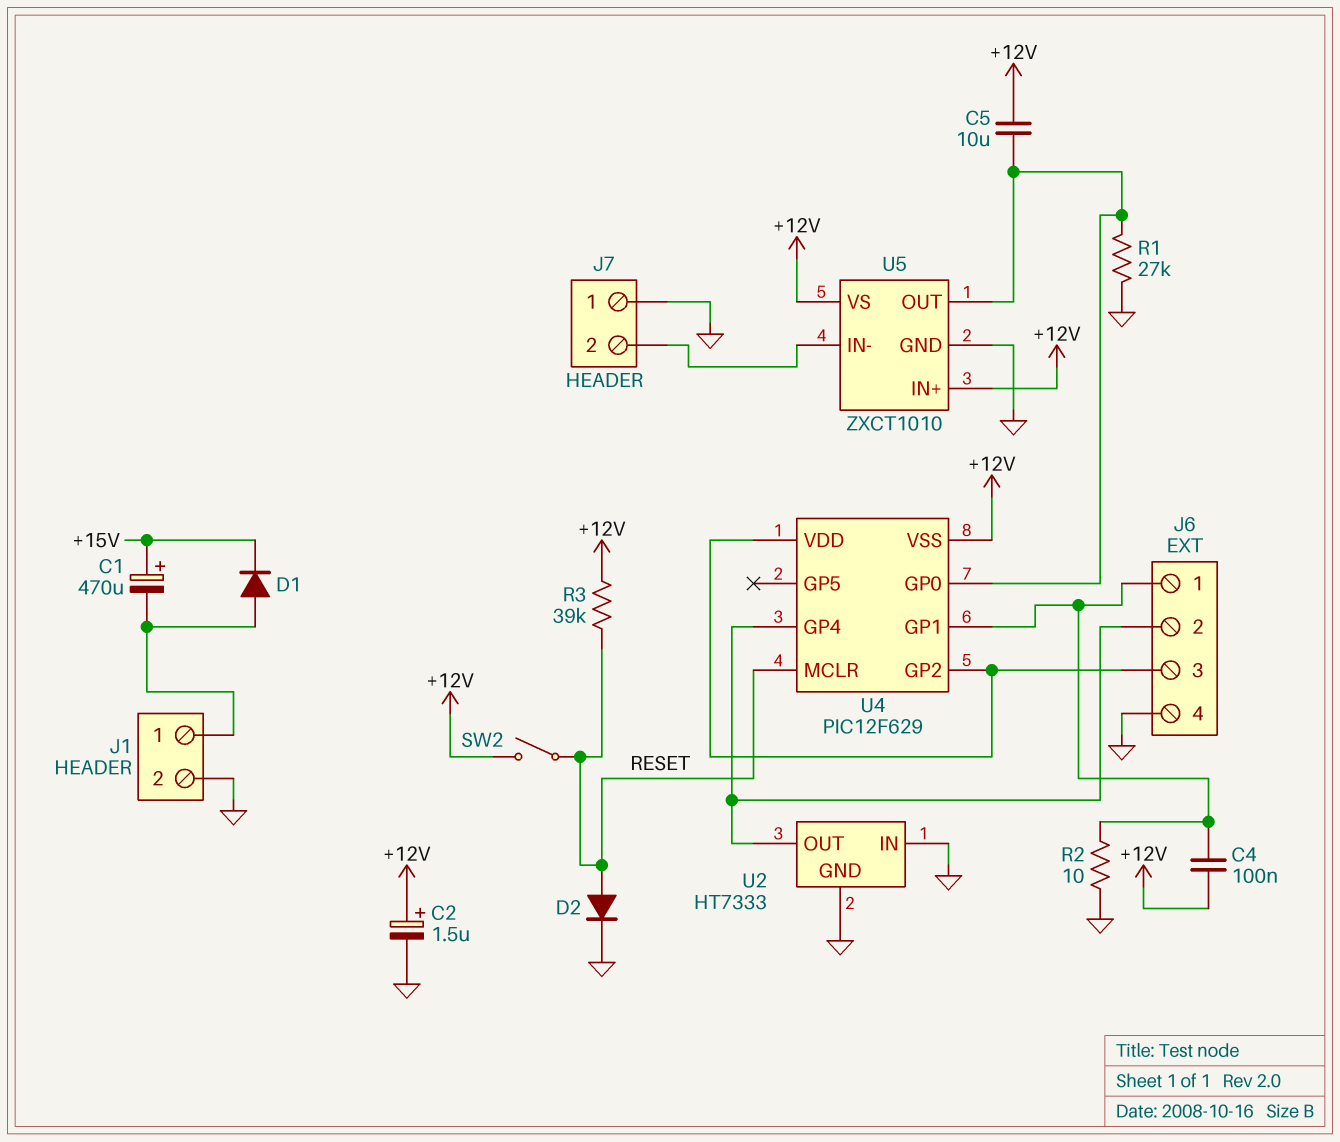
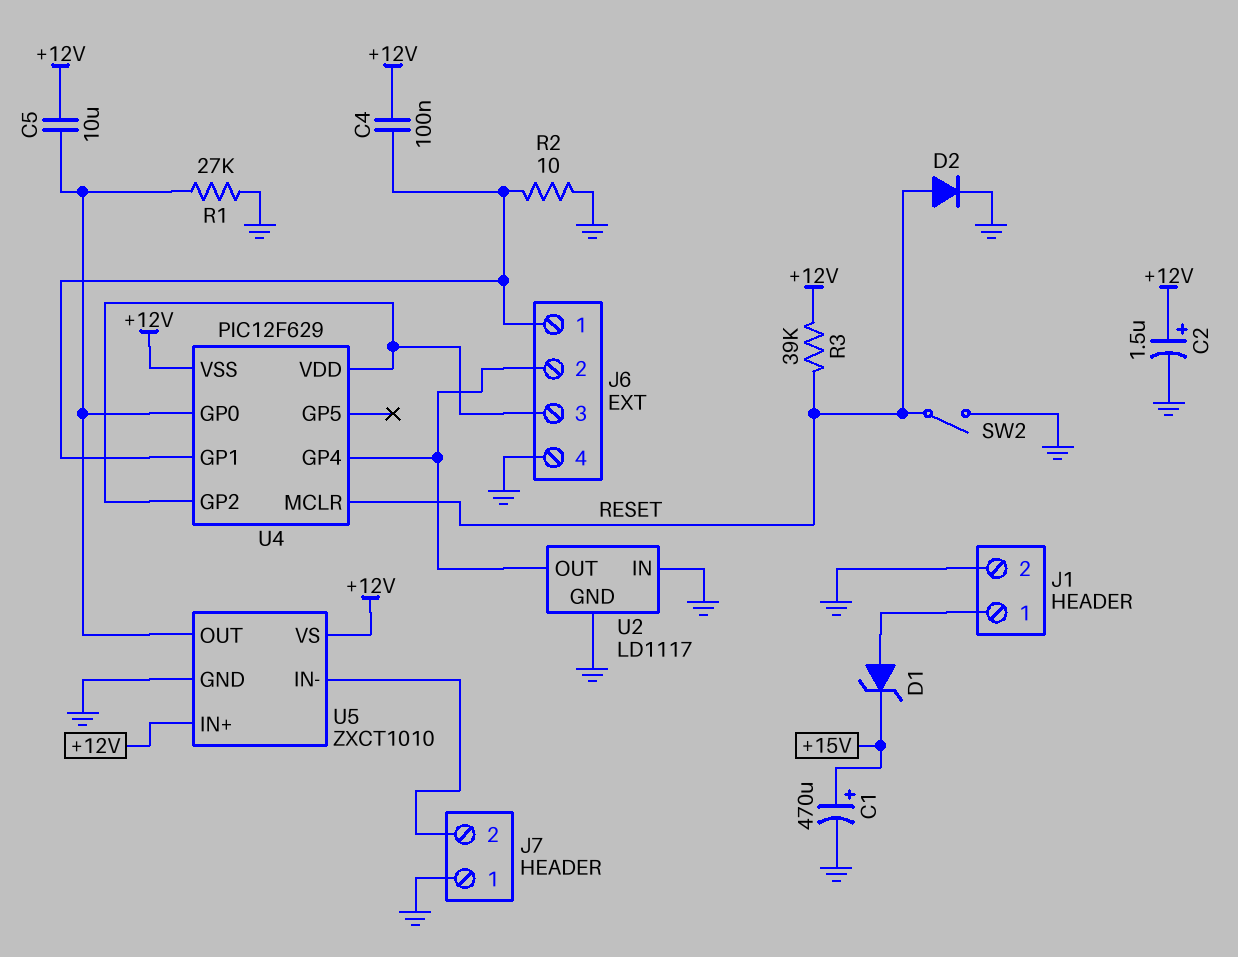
C1: 470uF (plus +15V, minus J1/1) -> 470uF (plus +15V, minus GND)
D1: diode (A J1/1, K +15V) -> zener (A J1/1, K +15V)
SW2: switch (+12V, RESET) -> switch (GND, RESET)
U2: HT7333 -> LD1117

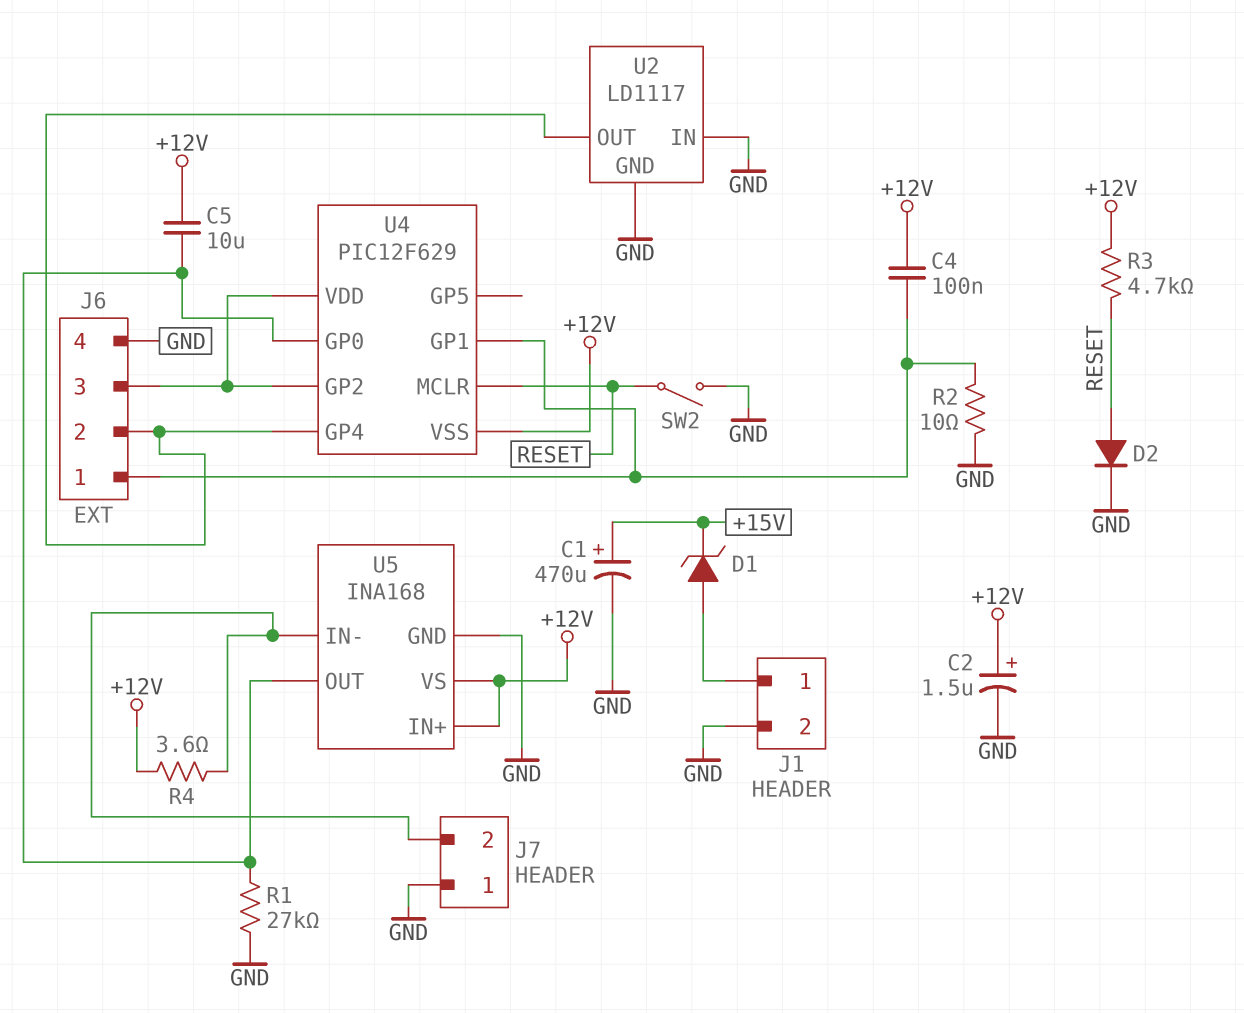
R3: 39k (+12V, RESET) -> 4.7k (+12V, RESET)
R4: none -> 3.6 (+12V, J7/2)
U5: ZXCT1010 -> INA168

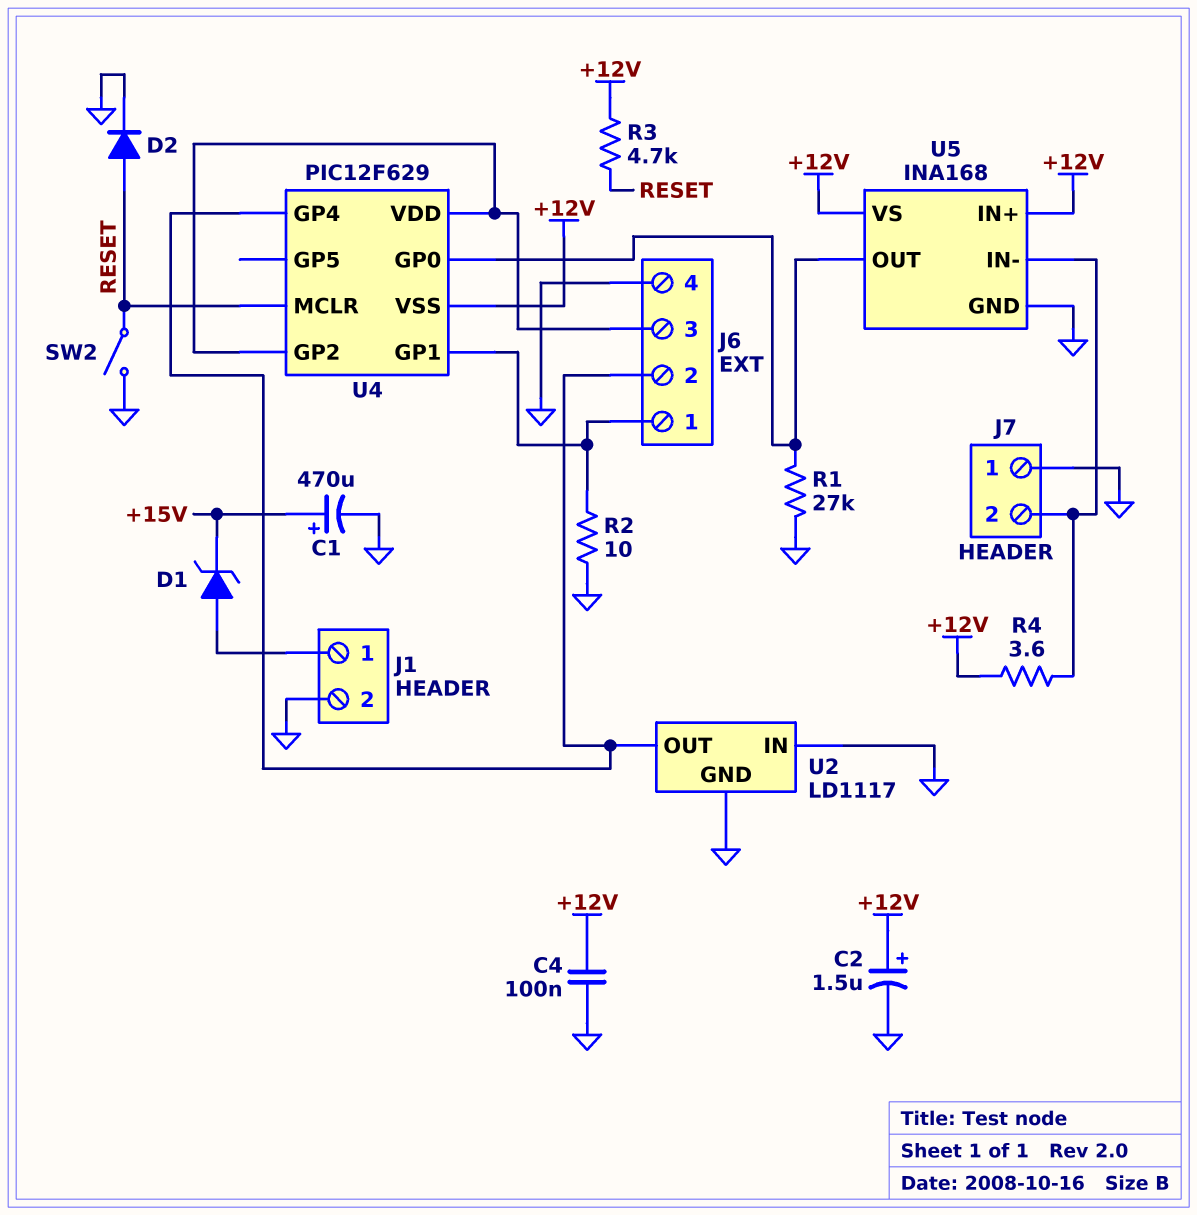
C4: 100nF (+12V, J6/1) -> 100nF (+12V, GND)
C5: 10uF (+12V, U4/GP0) -> none

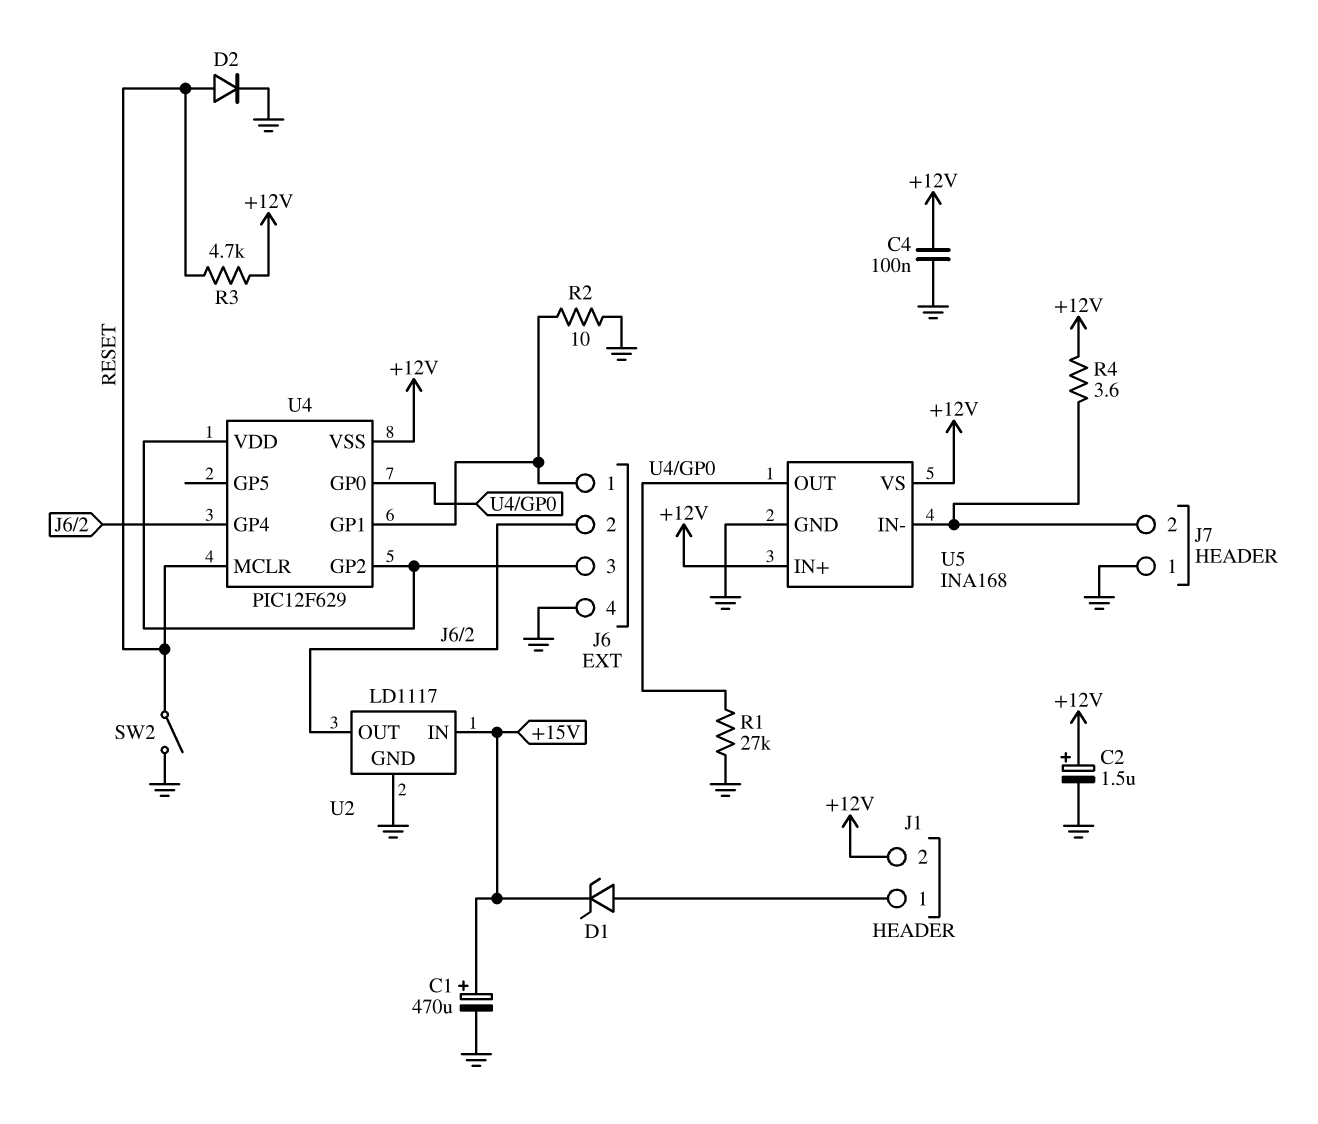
J1 pin 2: GND -> +12V
U2 pin IN: GND -> +15V

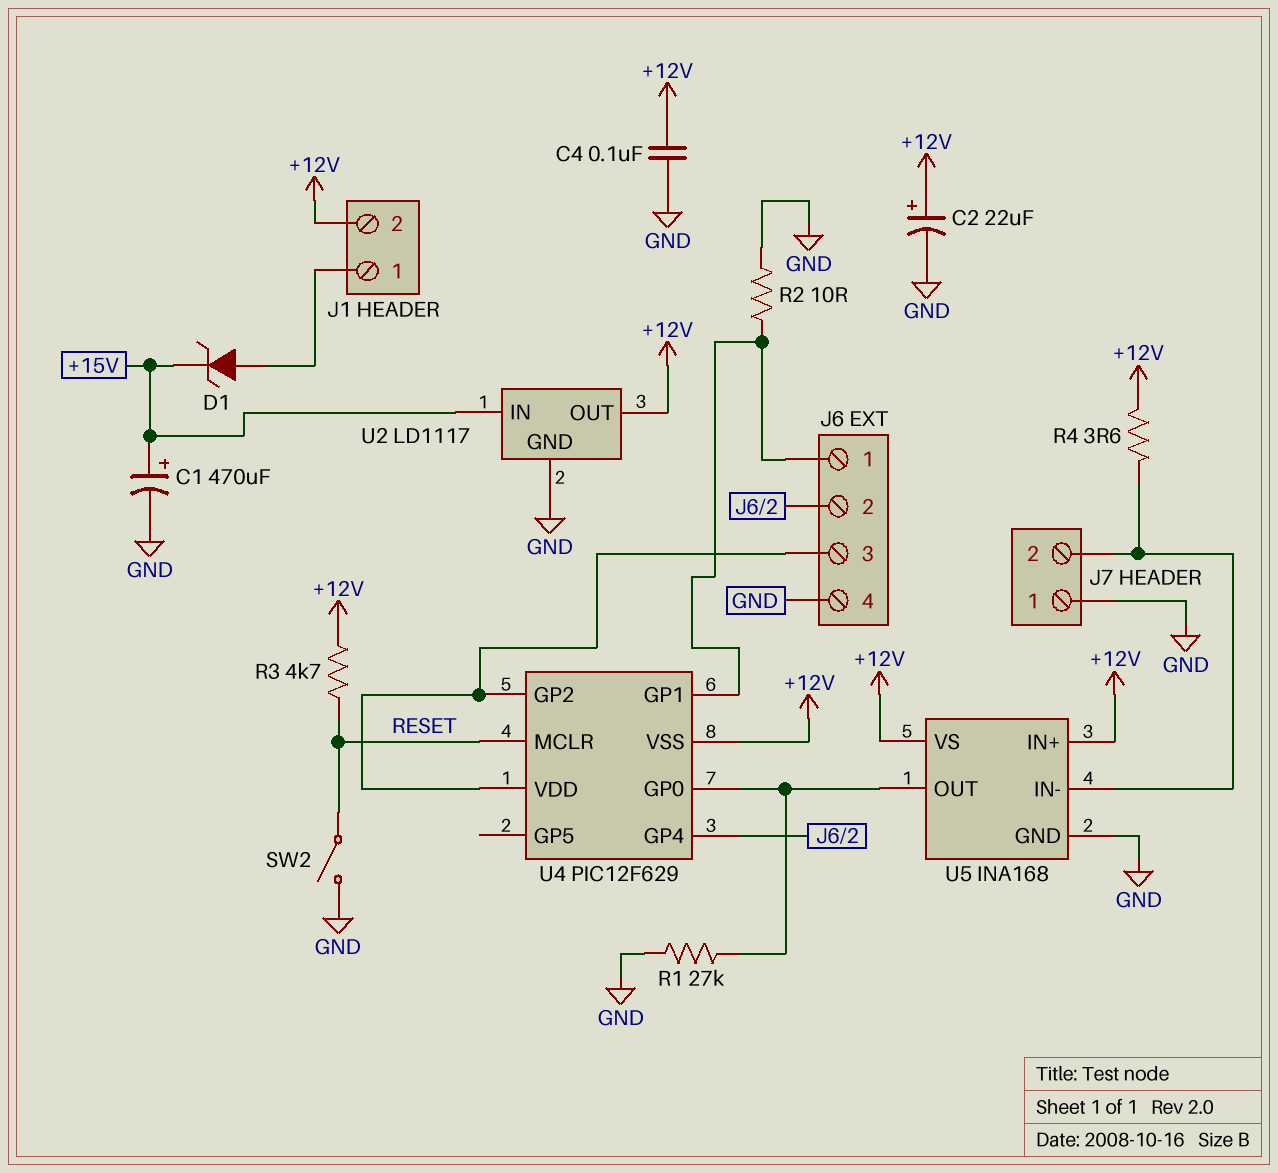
C2: 1.5uF (plus +12V, minus GND) -> 22uF (plus +12V, minus GND)
D2: diode (A RESET, K GND) -> none
U2 pin OUT: J6/2 -> +12V

